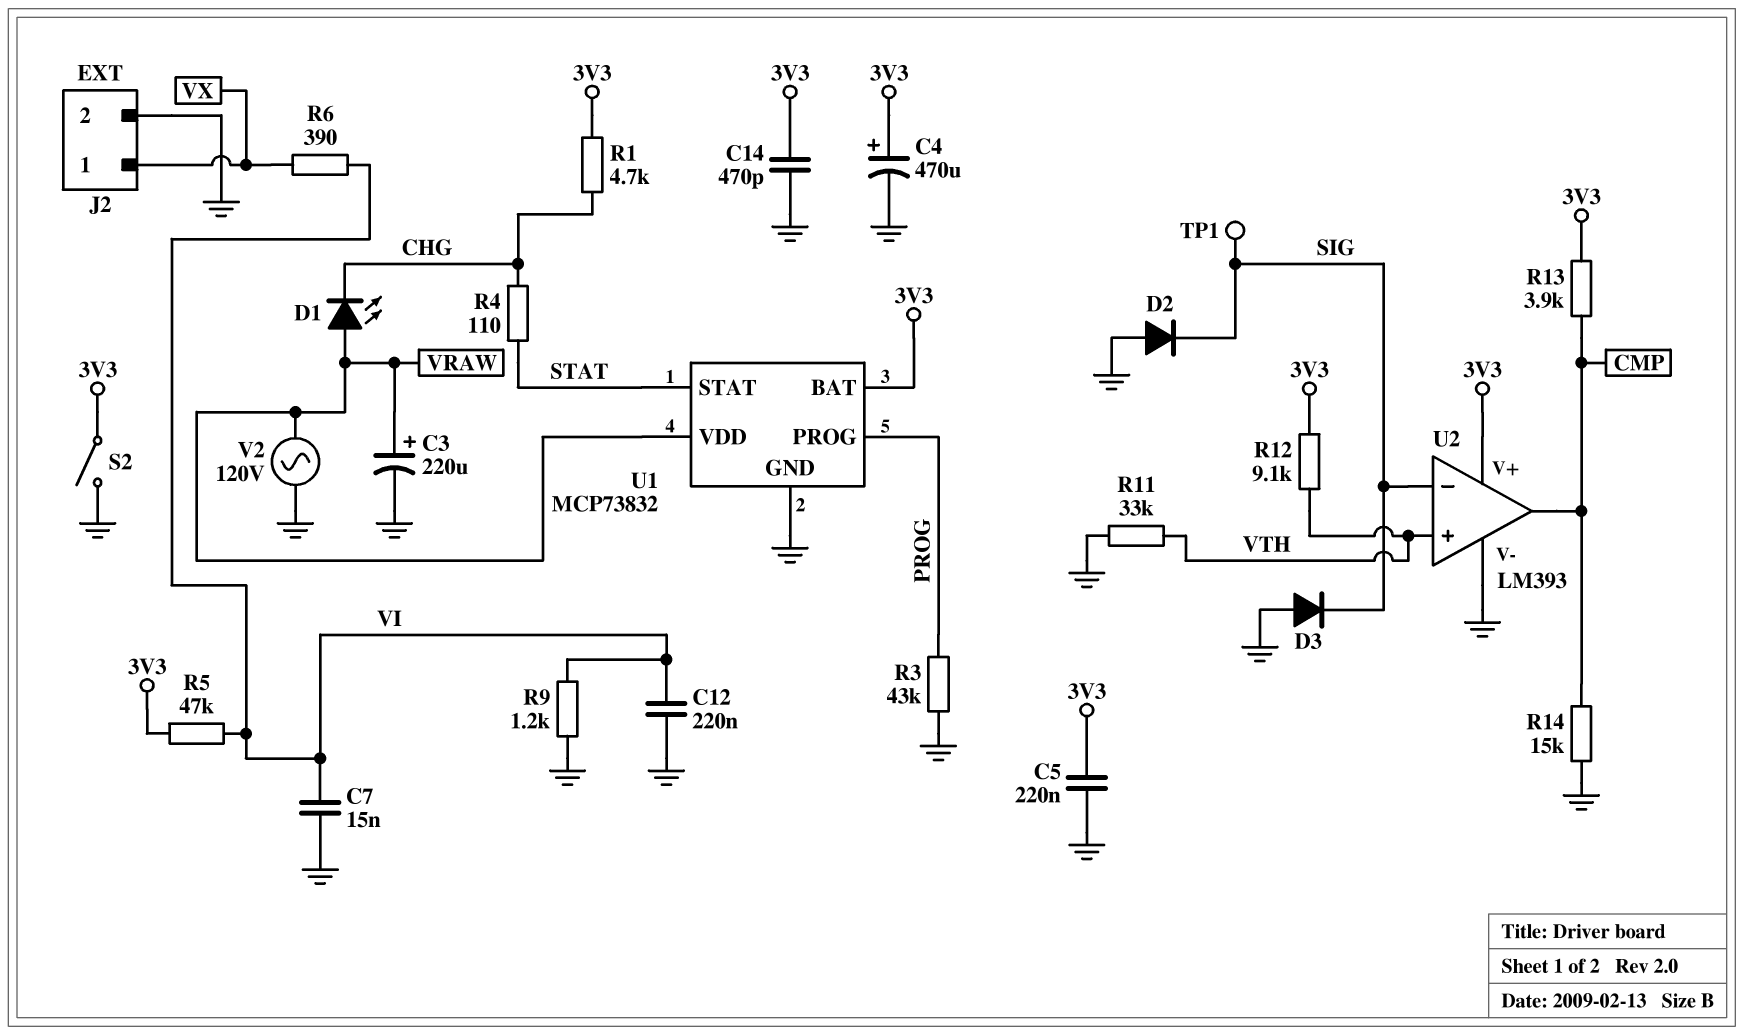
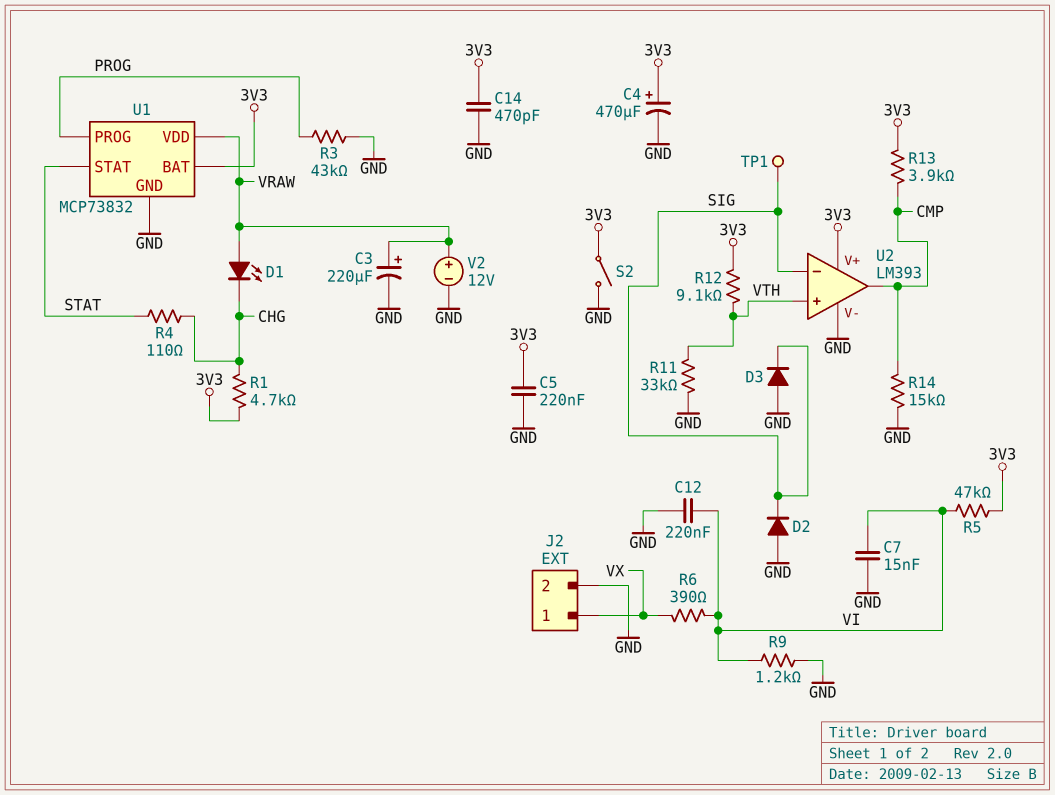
V2: AC 120V (GND, VRAW) -> 12V (plus VRAW, minus GND)

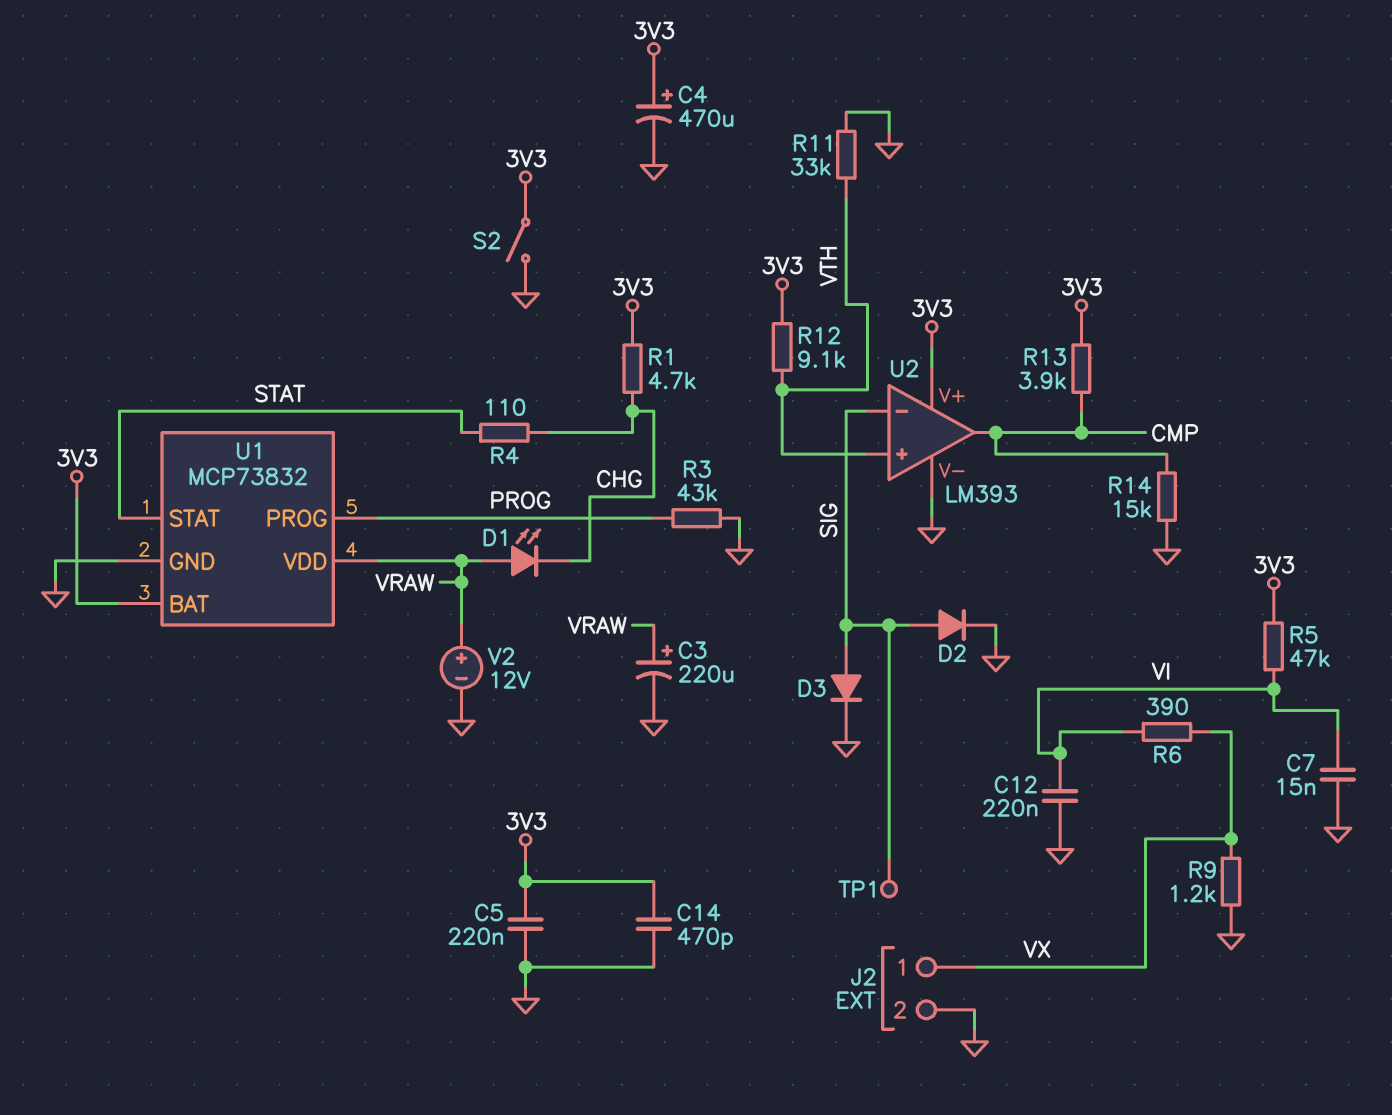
D2: diode (A GND, K SIG) -> diode (A SIG, K GND)
D3: diode (A GND, K SIG) -> diode (A SIG, K GND)
R9: 1.2k (GND, VI) -> 1.2k (GND, VX)

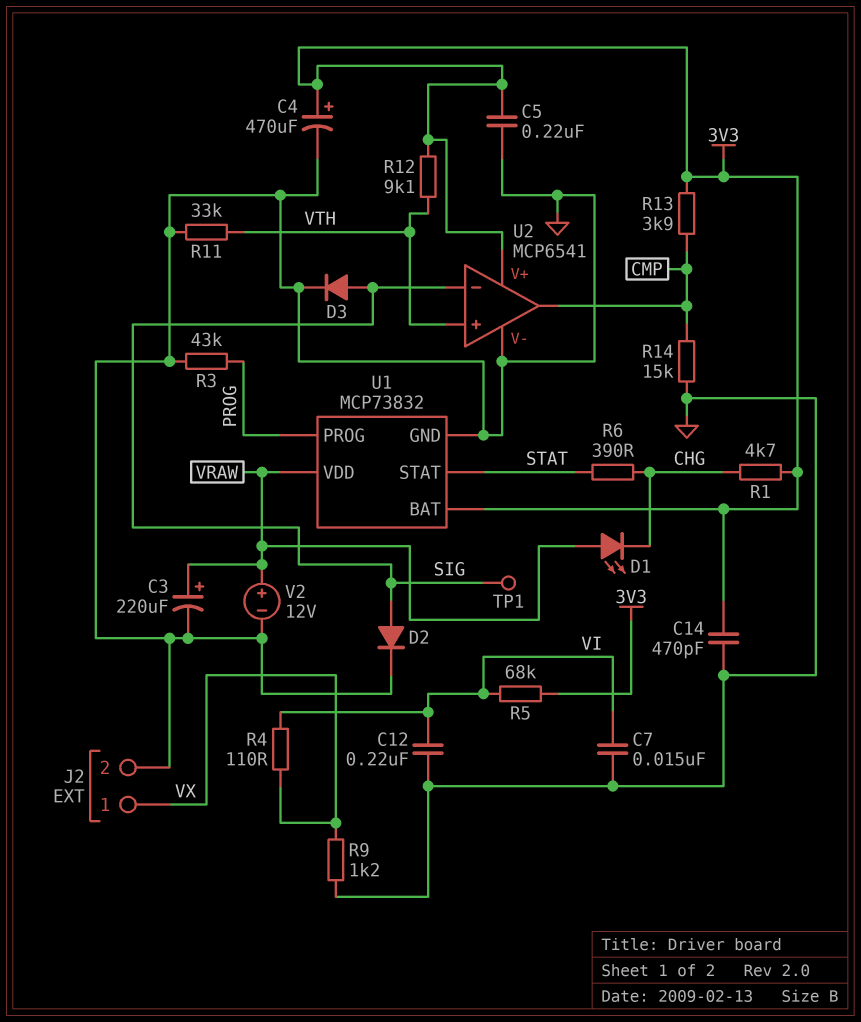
R4: 110 (CHG, STAT) -> 110 (VI, VX)
R5: 47k (3V3, VI) -> 68k (3V3, VI)
R6: 390 (VI, VX) -> 390 (CHG, STAT)
S2: switch (3V3, GND) -> none
U2: LM393 -> MCP6541

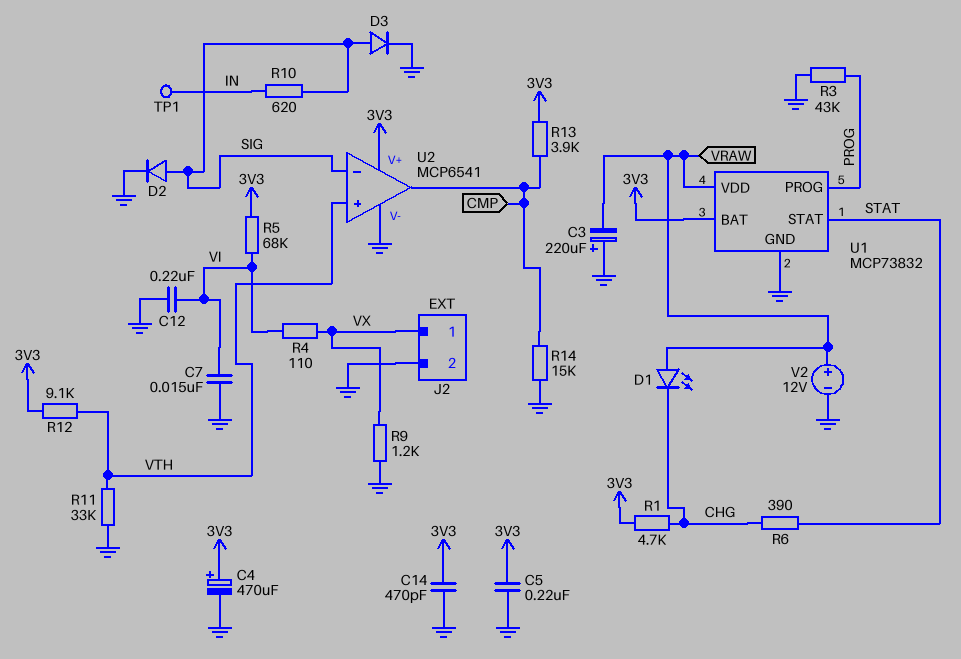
C3: 220uF (plus VRAW, minus GND) -> 220uF (plus GND, minus VRAW)
R10: none -> 620 (IN, SIG)
TP1: test point (SIG) -> test point (IN)

